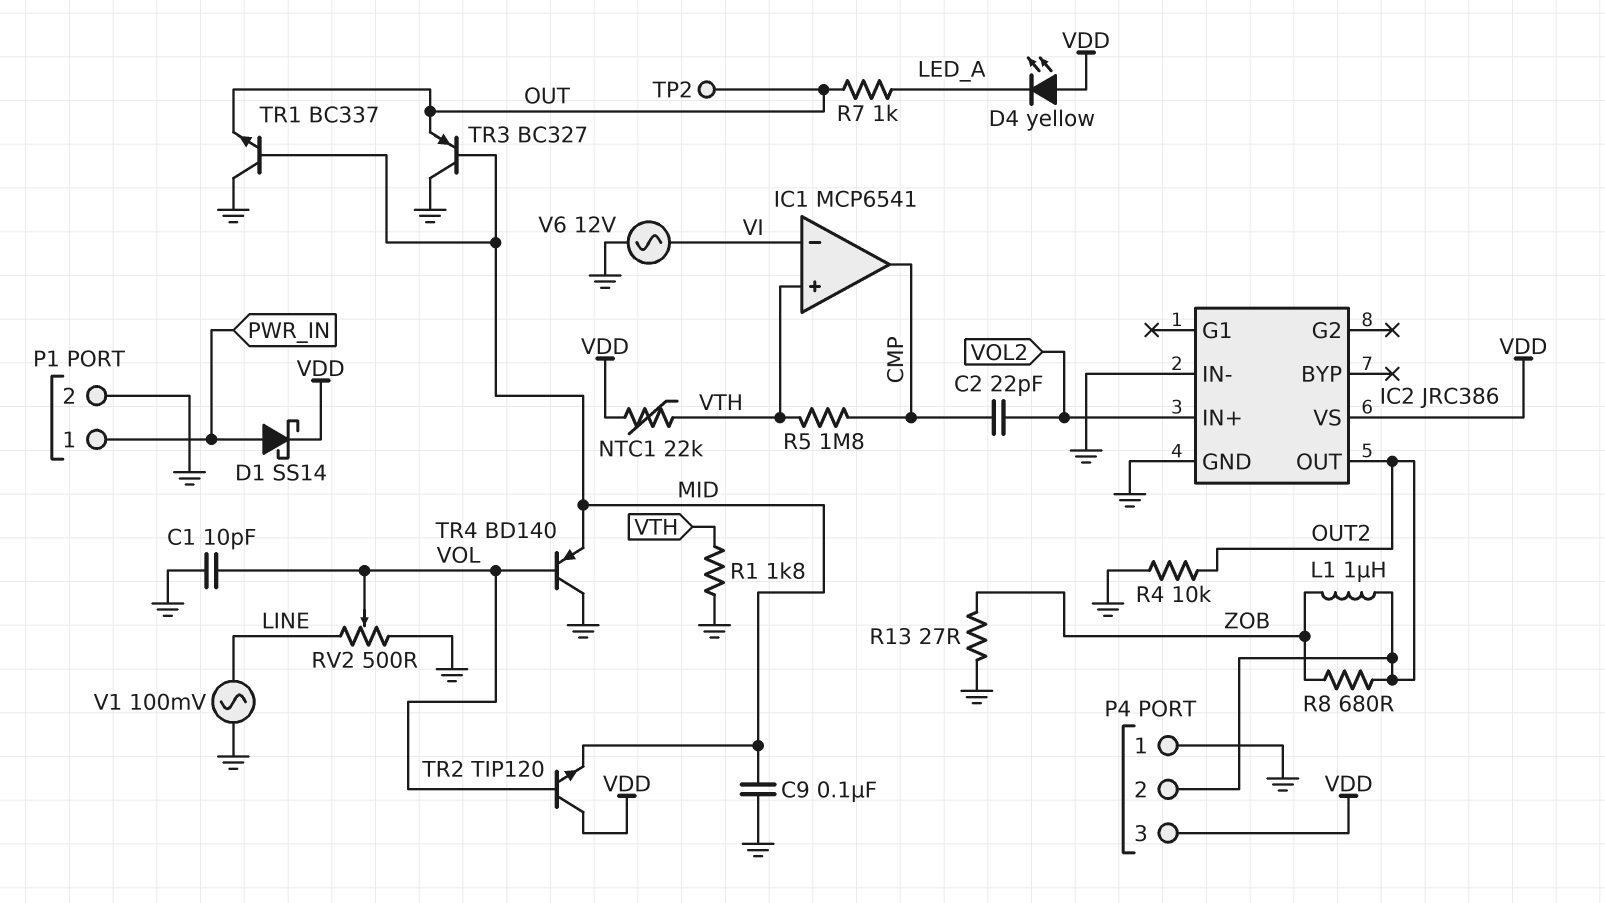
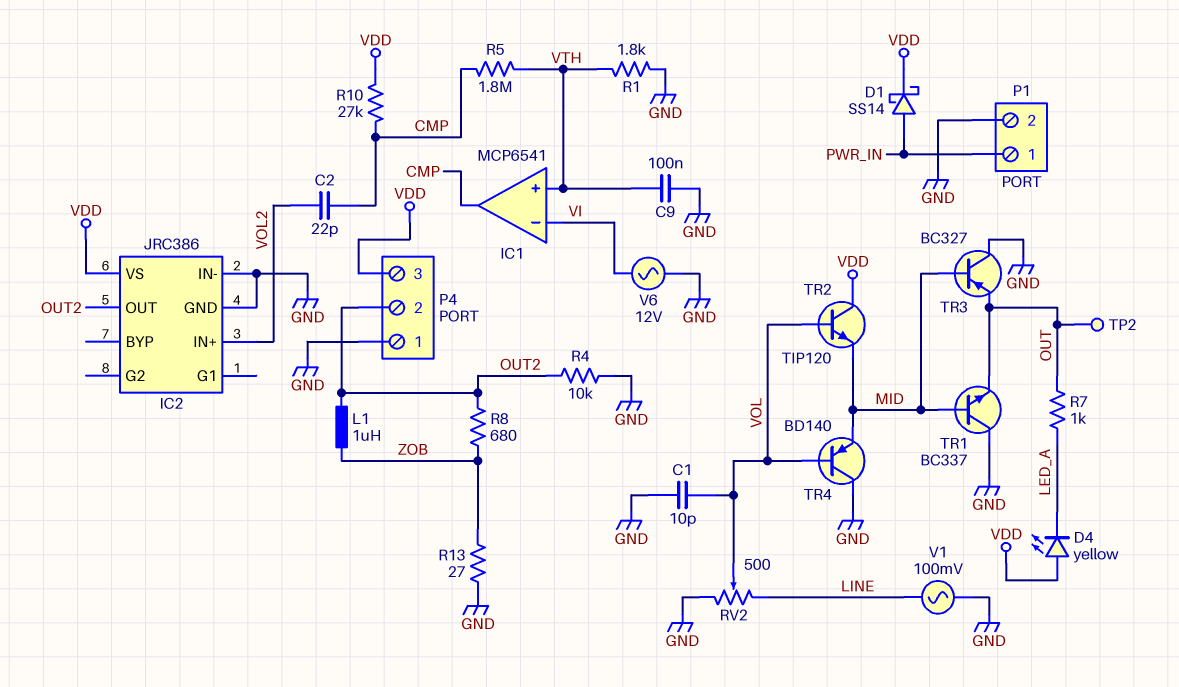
C9: 100nF (GND, MID) -> 100nF (GND, VTH)
NTC1: 22k (VDD, VTH) -> none
R10: none -> 27k (CMP, VDD)

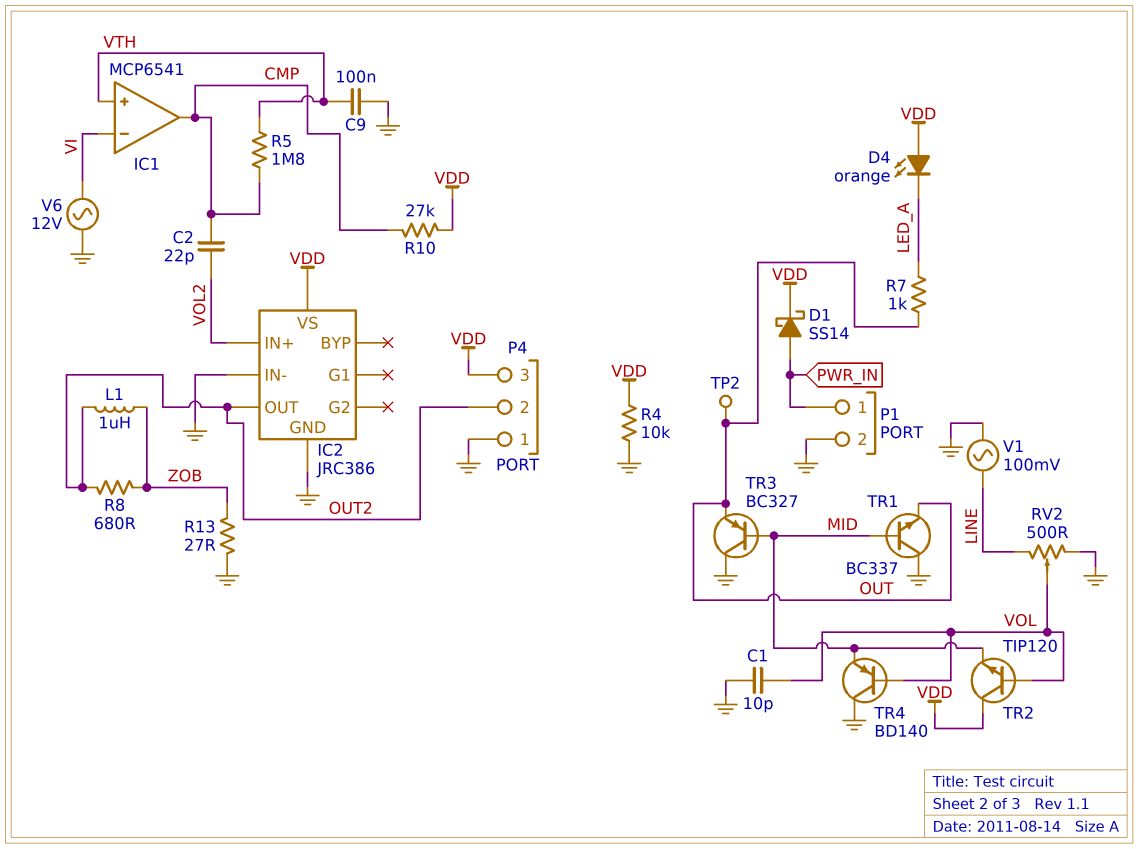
D4: LED yellow (A VDD, K LED_A) -> LED orange (A VDD, K LED_A)
R1: 1.8k (GND, VTH) -> none
R4: 10k (GND, OUT2) -> 10k (GND, VDD)

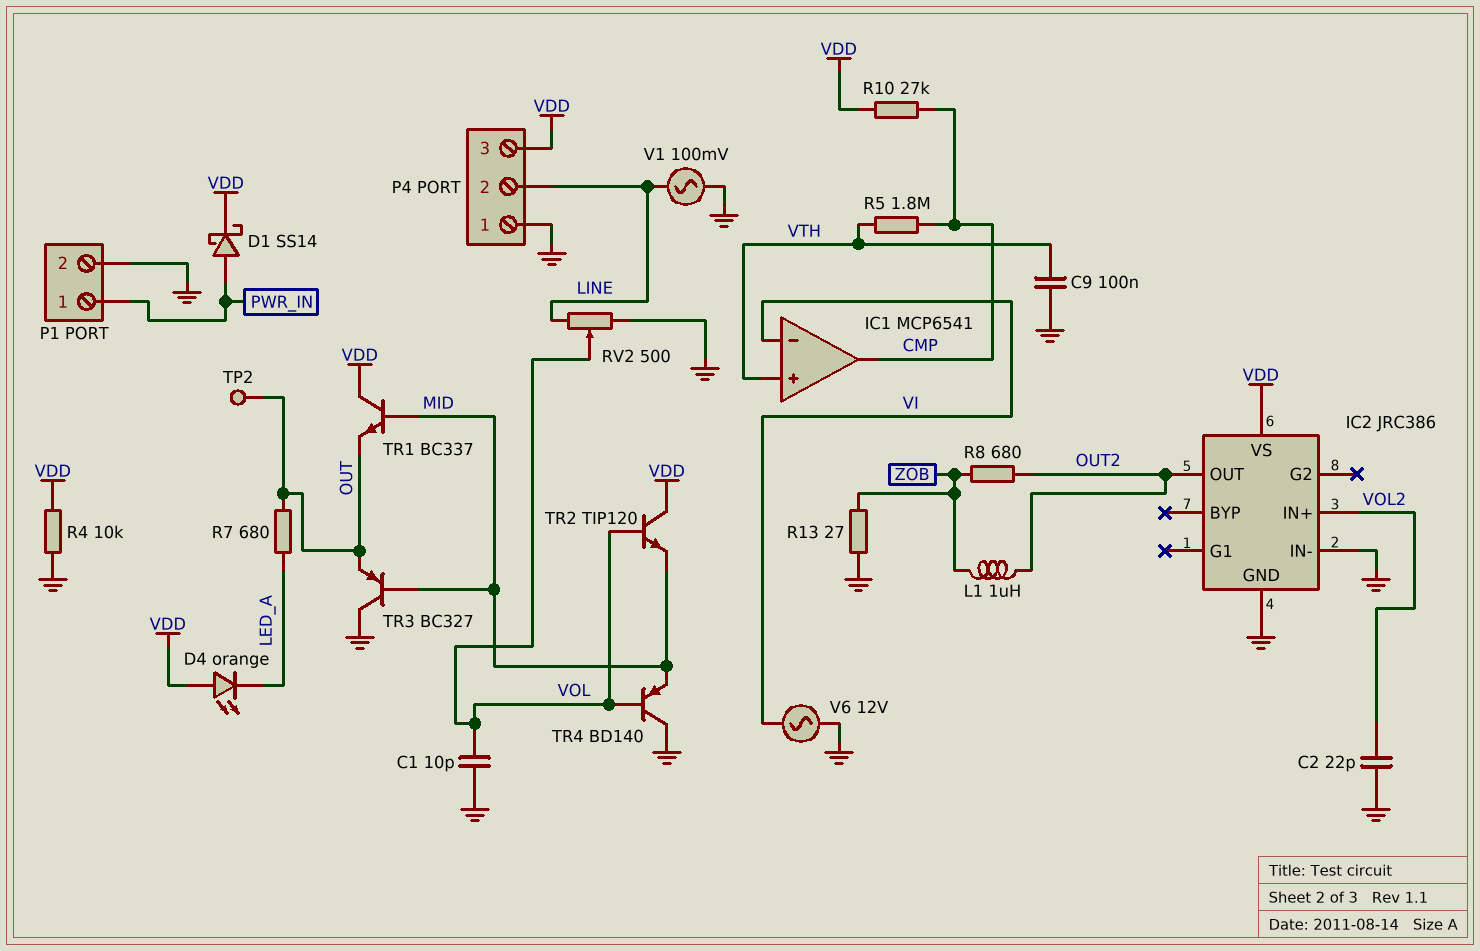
C2: 22pF (CMP, VOL2) -> 22pF (GND, VOL2)
P4 pin 2: OUT2 -> LINE
R7: 1k (LED_A, OUT) -> 680 (LED_A, OUT)
TR1: NPN BC337 (B MID, C GND, E OUT) -> NPN BC337 (B MID, C VDD, E OUT)

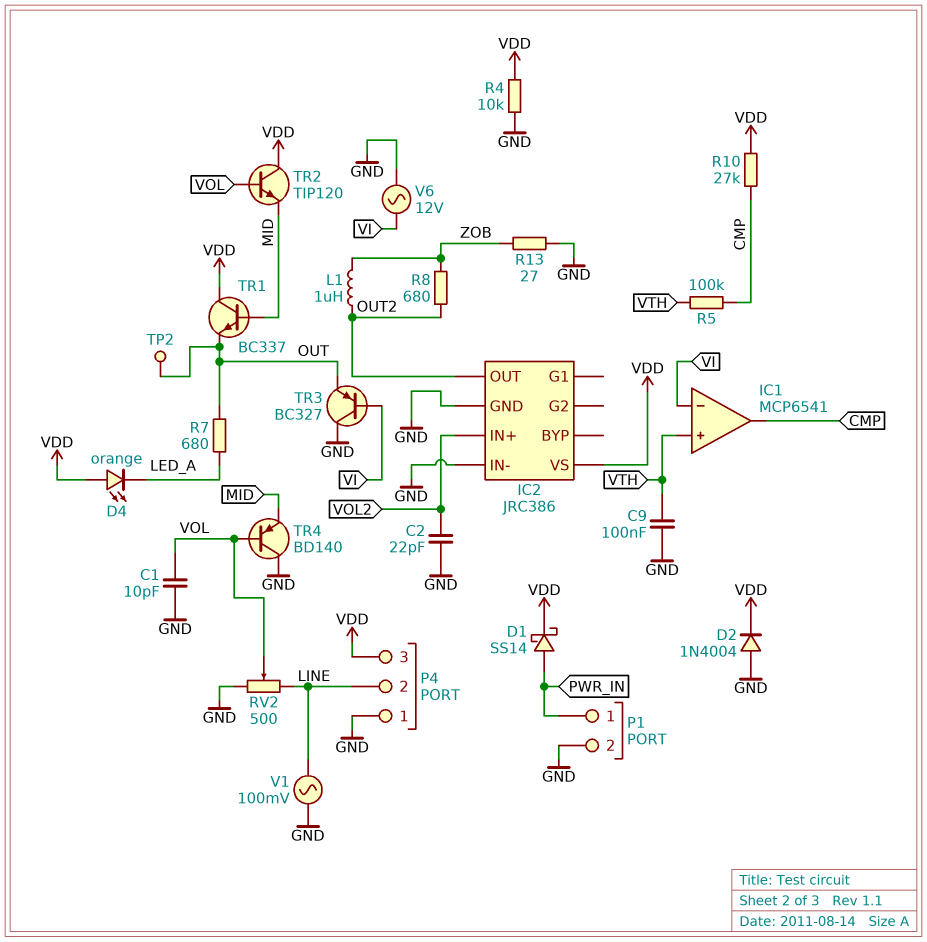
D2: none -> diode 1N4004 (A GND, K VDD)
R5: 1.8M (CMP, VTH) -> 100k (CMP, VTH)
TR3: PNP BC327 (B MID, C GND, E OUT) -> PNP BC327 (B VI, C GND, E OUT)

